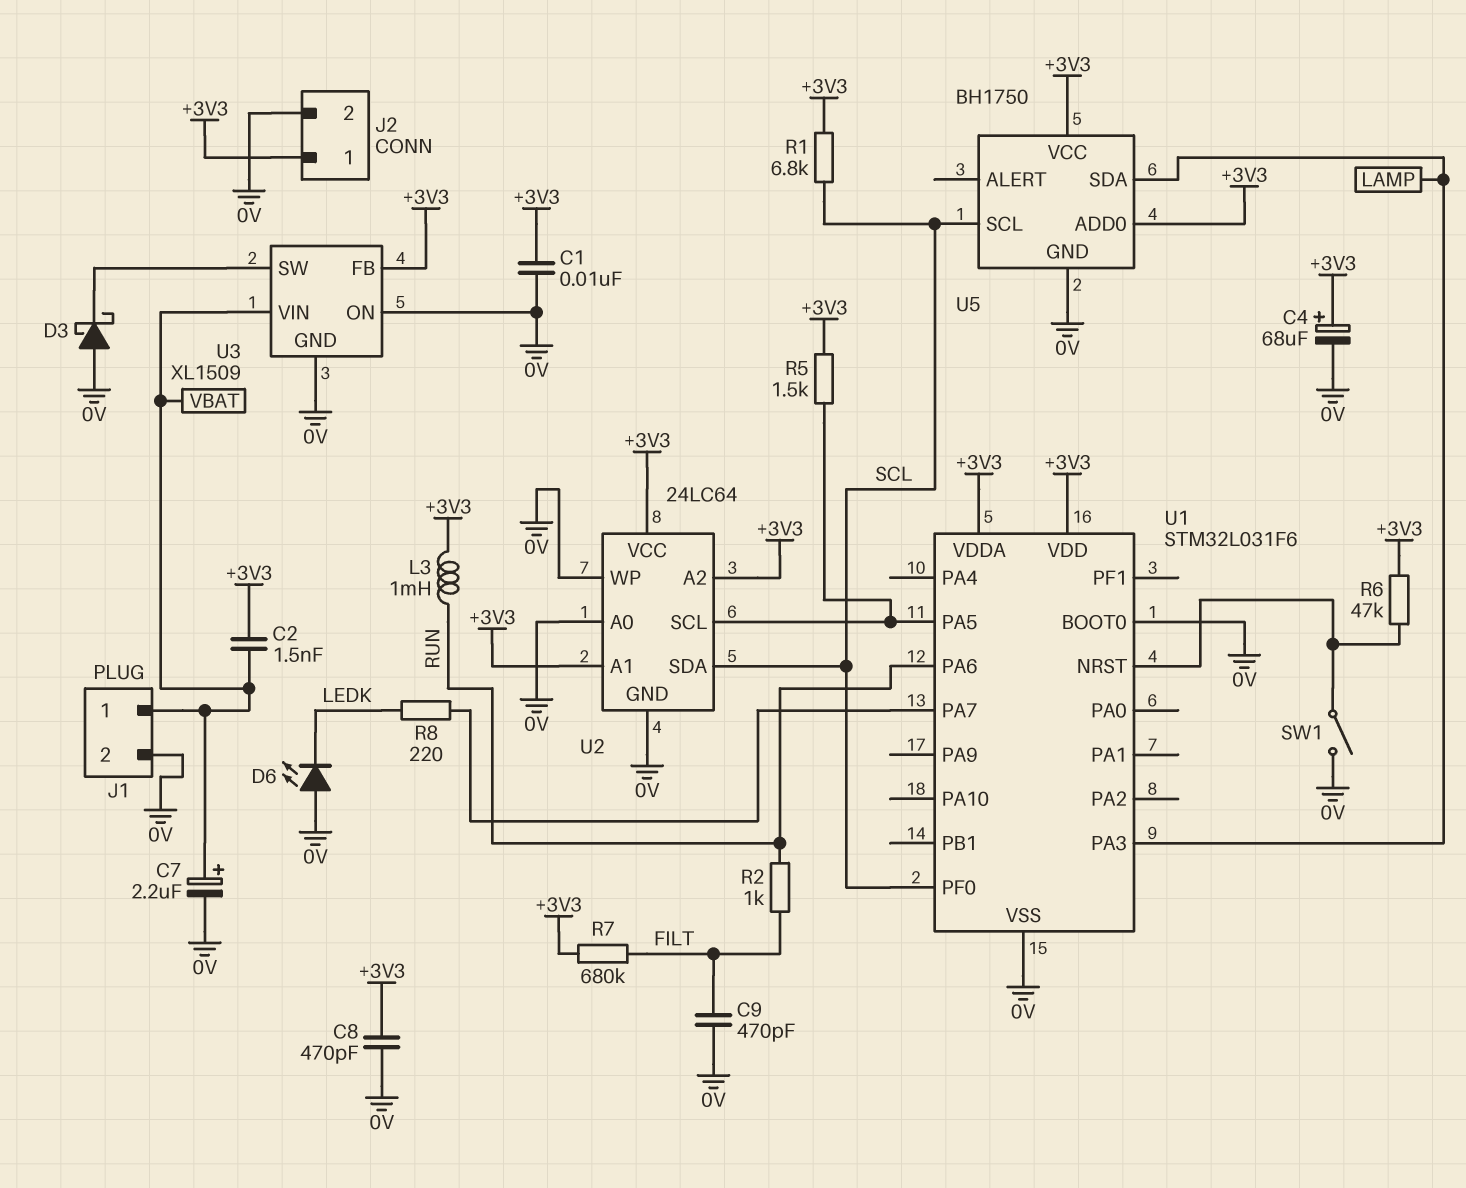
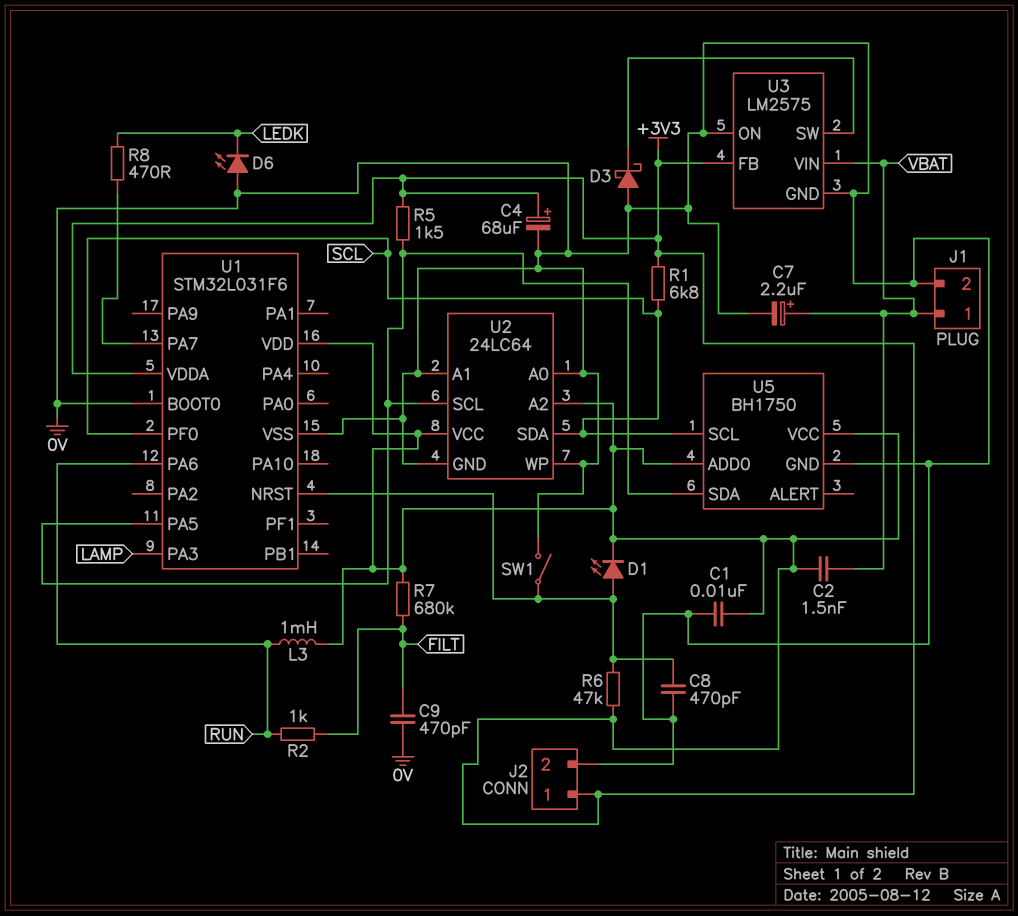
C8: 470pF (+3V3, 0V) -> 470pF (0V, U1/NRST)
D1: none -> LED (A U1/NRST, K +3V3)
R8: 220 (LEDK, U1/PA7) -> 470 (LEDK, U1/PA7)
U2 pin A1: +3V3 -> 0V
U3: XL1509 -> LM2575
U5 pin SDA: LAMP -> U1/PA5

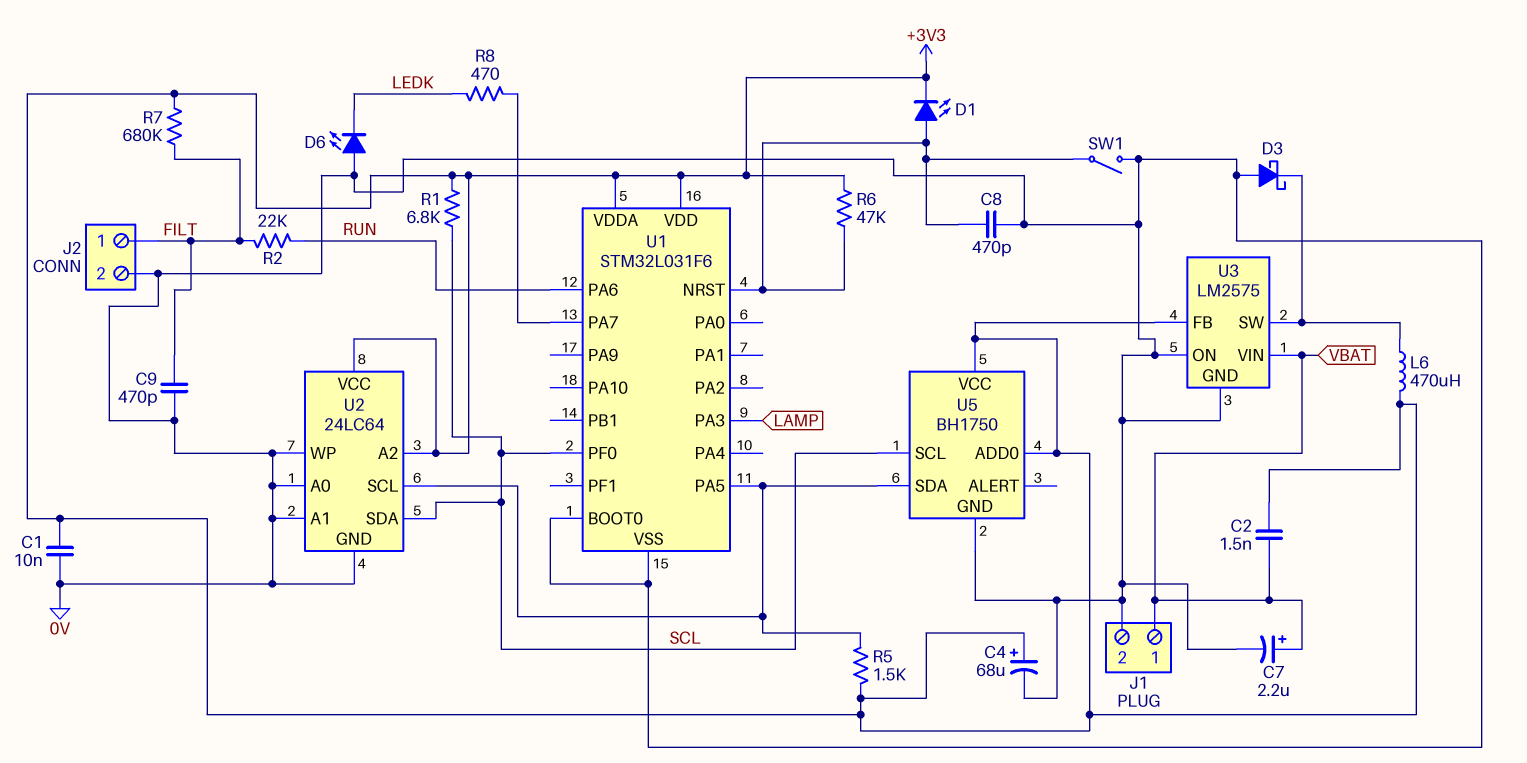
J2 pin 1: +3V3 -> FILT
L3: 1mH (+3V3, RUN) -> none
L6: none -> 470uH (+3V3, U3/SW)
R2: 1k (FILT, RUN) -> 22k (FILT, RUN)

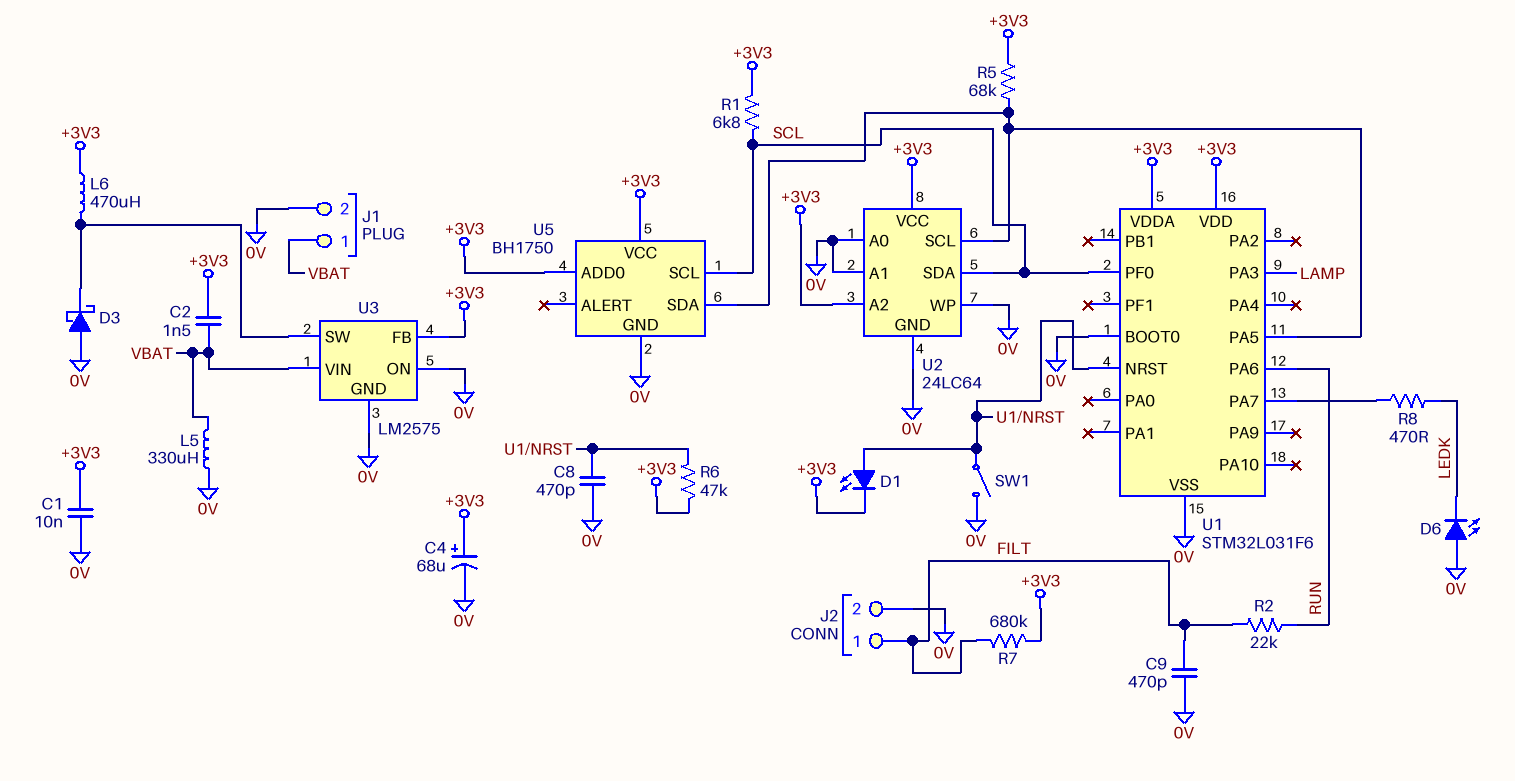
C7: 2.2uF (plus VBAT, minus 0V) -> none
L5: none -> 330uH (0V, VBAT)
R5: 1.5k (+3V3, U1/PA5) -> 68k (+3V3, U1/PA5)

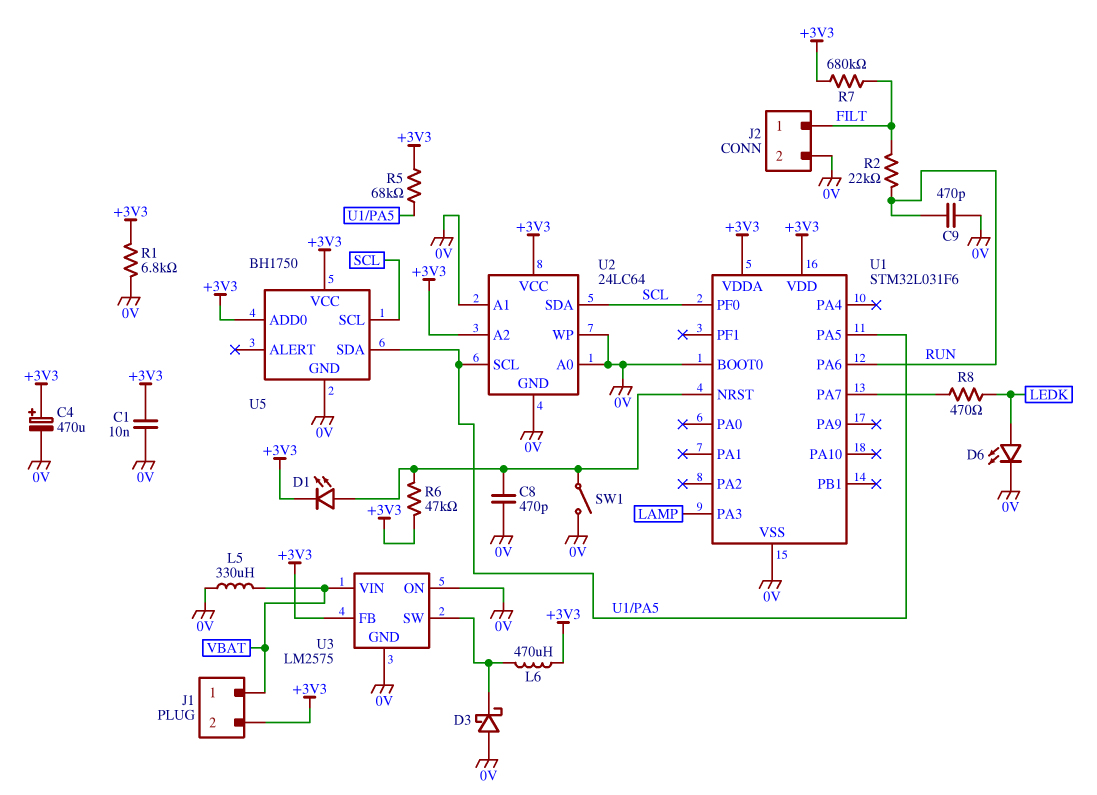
C2: 1.5nF (+3V3, VBAT) -> none
C4: 68uF (plus +3V3, minus 0V) -> 470uF (plus +3V3, minus 0V)
C9: 470pF (0V, FILT) -> 470pF (0V, RUN)
D6: LED (A 0V, K LEDK) -> LED (A LEDK, K 0V)
J1 pin 2: 0V -> +3V3
R1: 6.8k (+3V3, SCL) -> 6.8k (+3V3, 0V)

